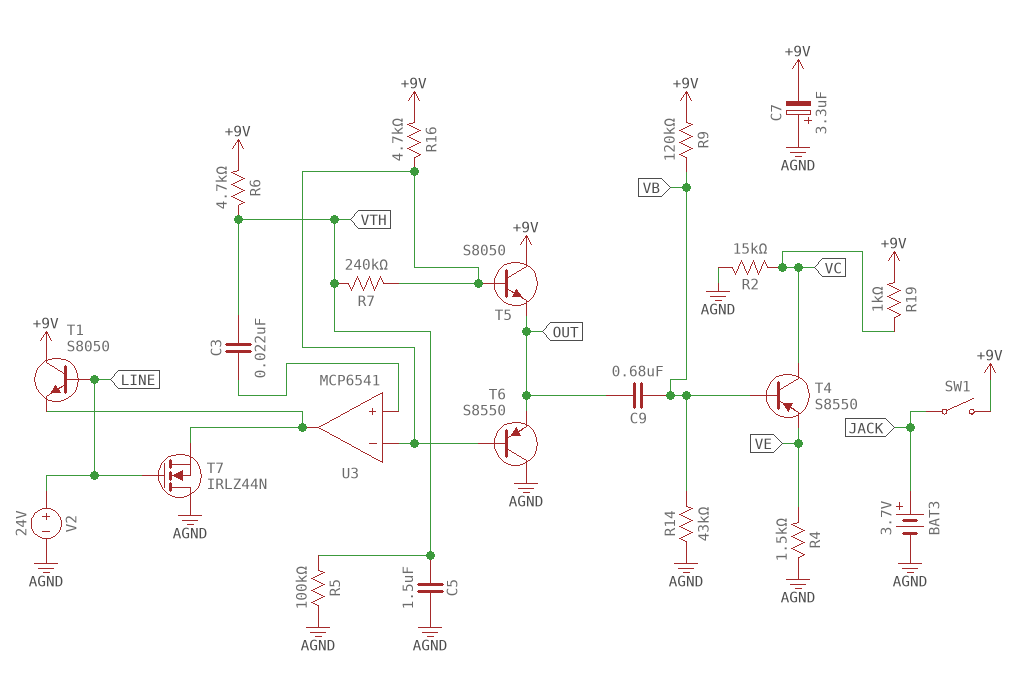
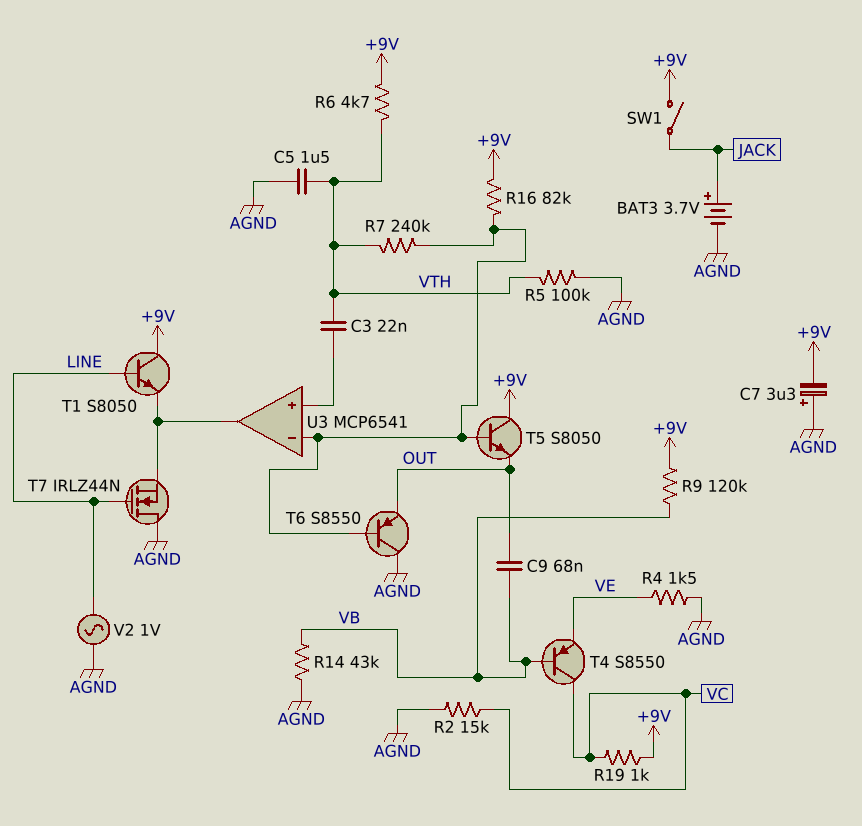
C9: 680nF (OUT, VB) -> 68nF (OUT, VB)
R16: 4.7k (+9V, U3/in-) -> 82k (+9V, U3/in-)
V2: 24V (plus LINE, minus AGND) -> AC 1V (AGND, LINE)

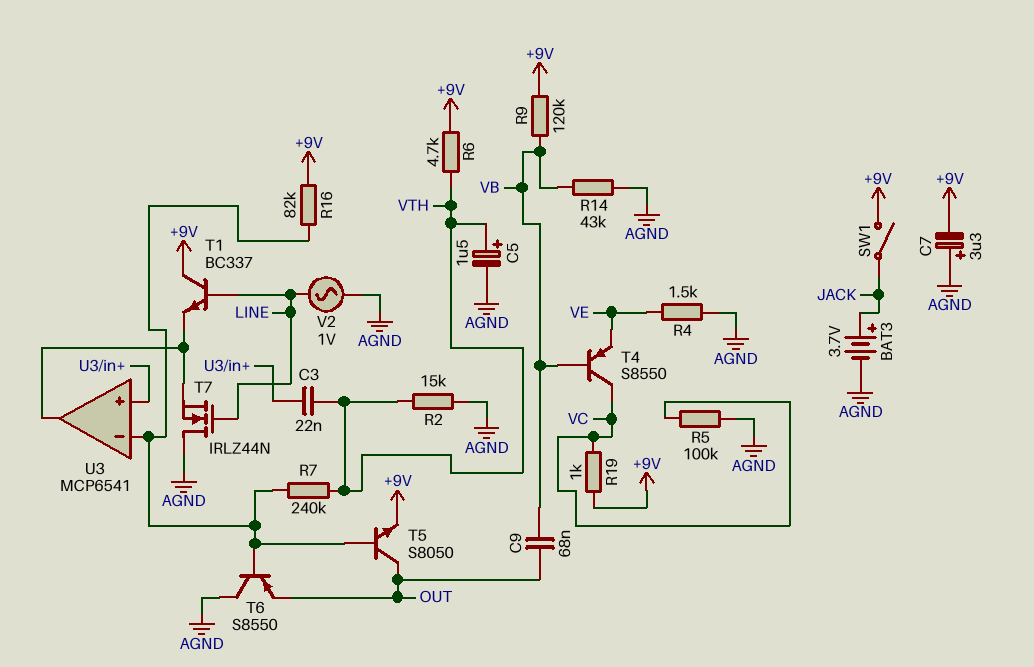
C5: 1.5uF (AGND, VTH) -> 1.5uF (plus VTH, minus AGND)
R2: 15k (AGND, VC) -> 15k (AGND, VTH)
R5: 100k (AGND, VTH) -> 100k (AGND, VC)
T1: NPN S8050 (B LINE, C +9V, E U3/out) -> NPN BC337 (B LINE, C +9V, E U3/out)
T5: NPN S8050 (B U3/in-, C +9V, E OUT) -> NPN S8050 (B U3/in-, C OUT, E +9V)

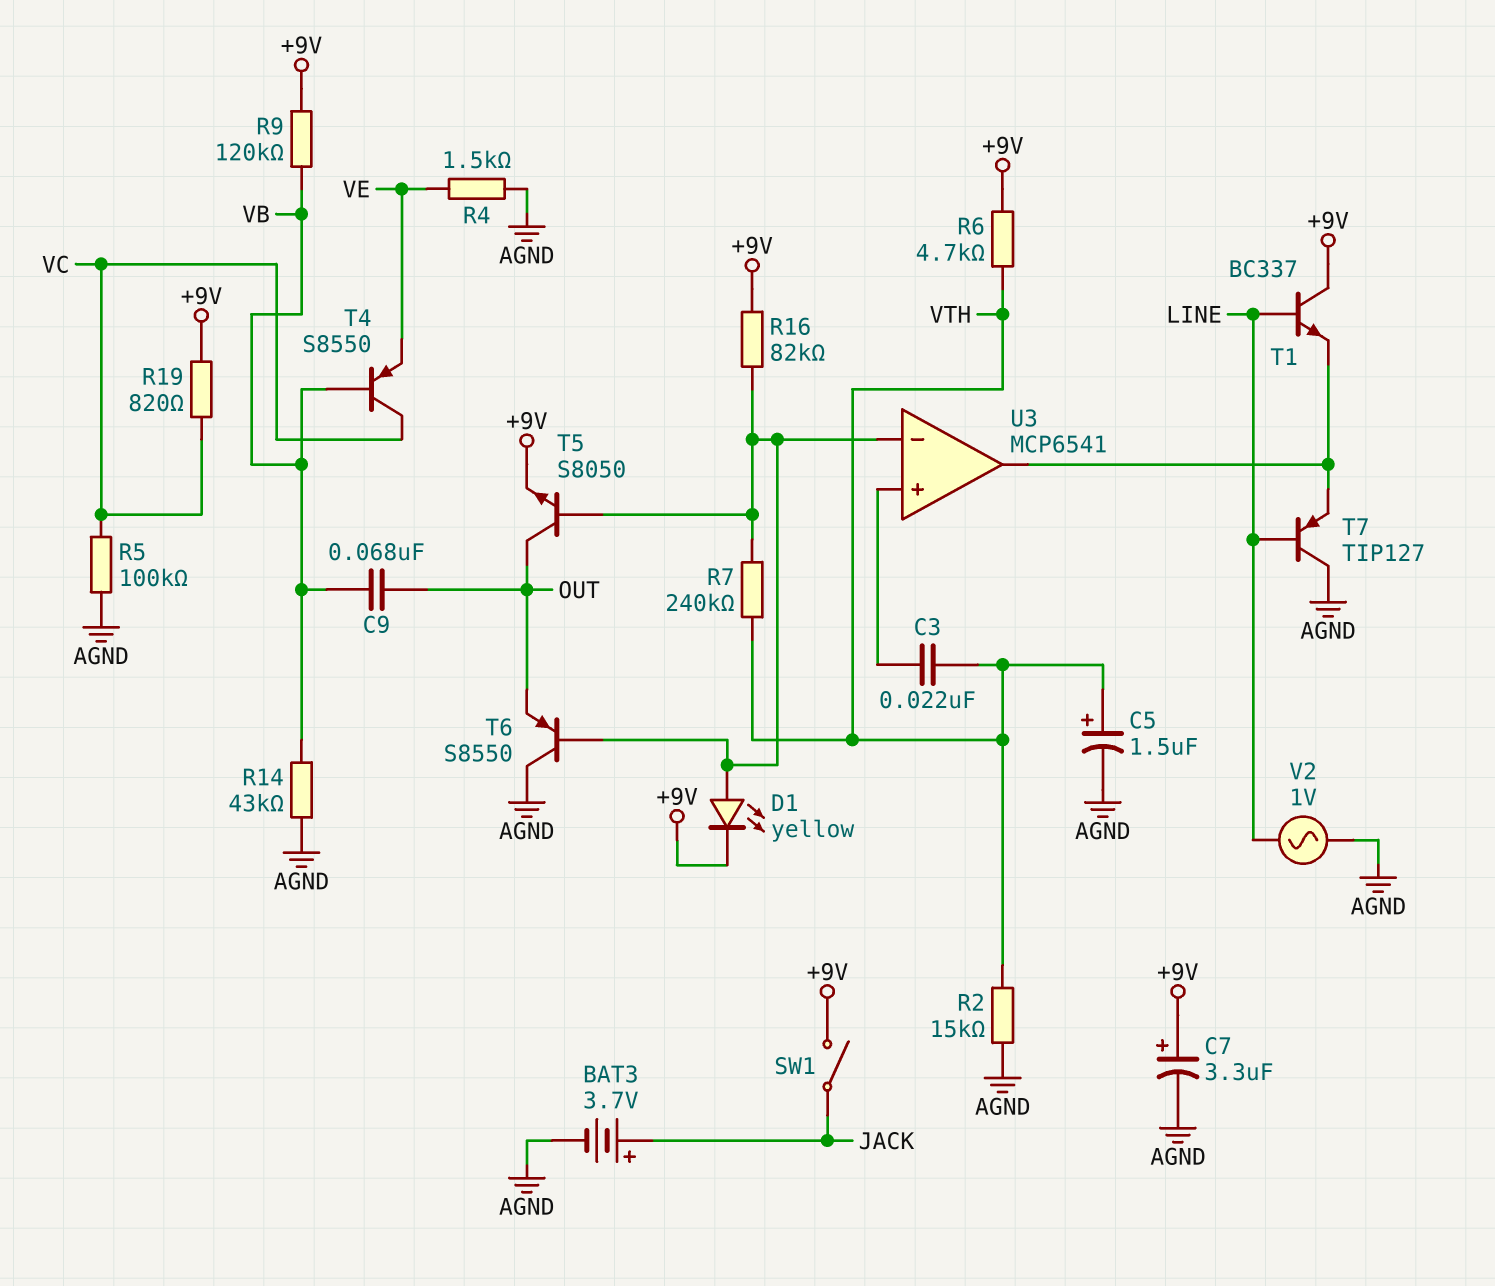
C7: 3.3uF (plus AGND, minus +9V) -> 3.3uF (plus +9V, minus AGND)
D1: none -> LED yellow (A U3/in-, K +9V)
R19: 1k (+9V, VC) -> 820 (+9V, VC)
T7: NMOS IRLZ44N (G LINE, D AGND, S U3/out) -> PNP TIP127 (B LINE, C AGND, E U3/out)

